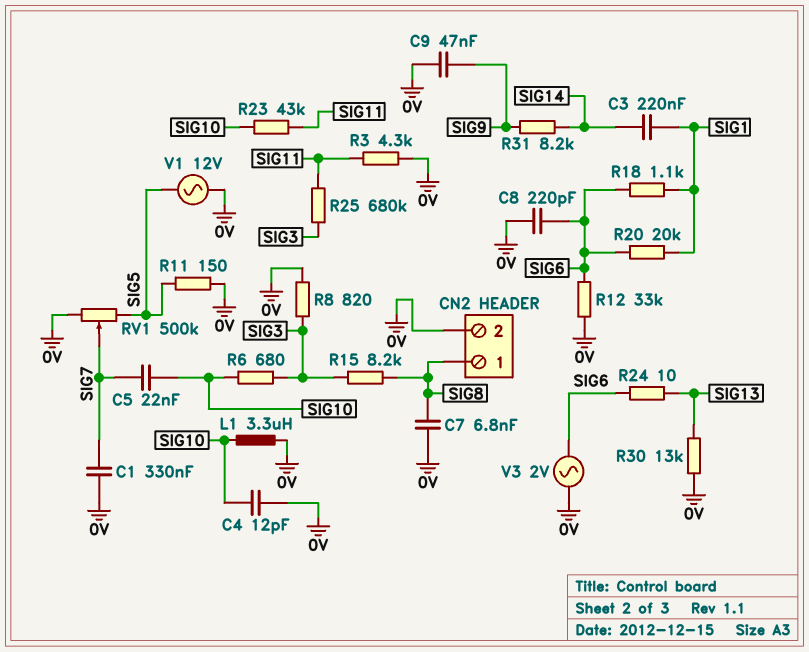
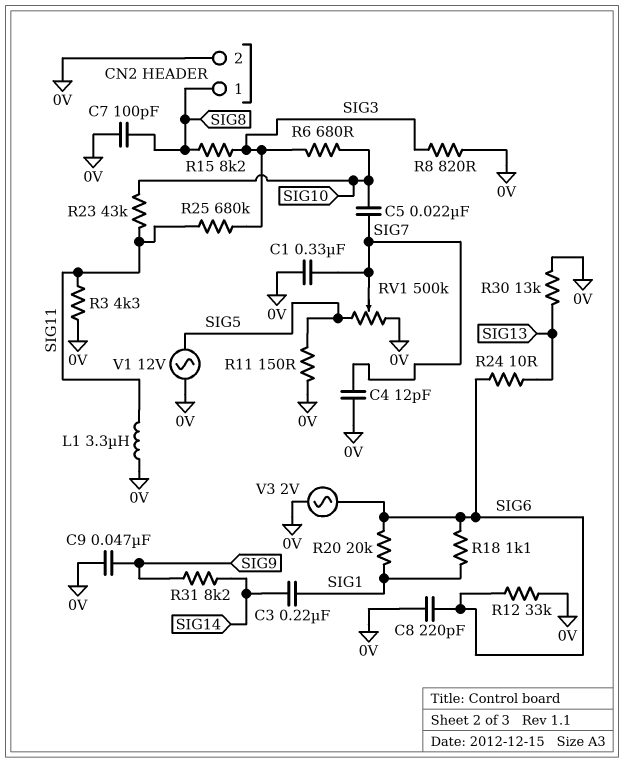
C4: 12pF (0V, SIG10) -> 12pF (0V, SIG7)
C7: 6.8nF (0V, SIG8) -> 100pF (0V, SIG8)
L1: 3.3uH (0V, SIG10) -> 3.3uH (0V, SIG11)

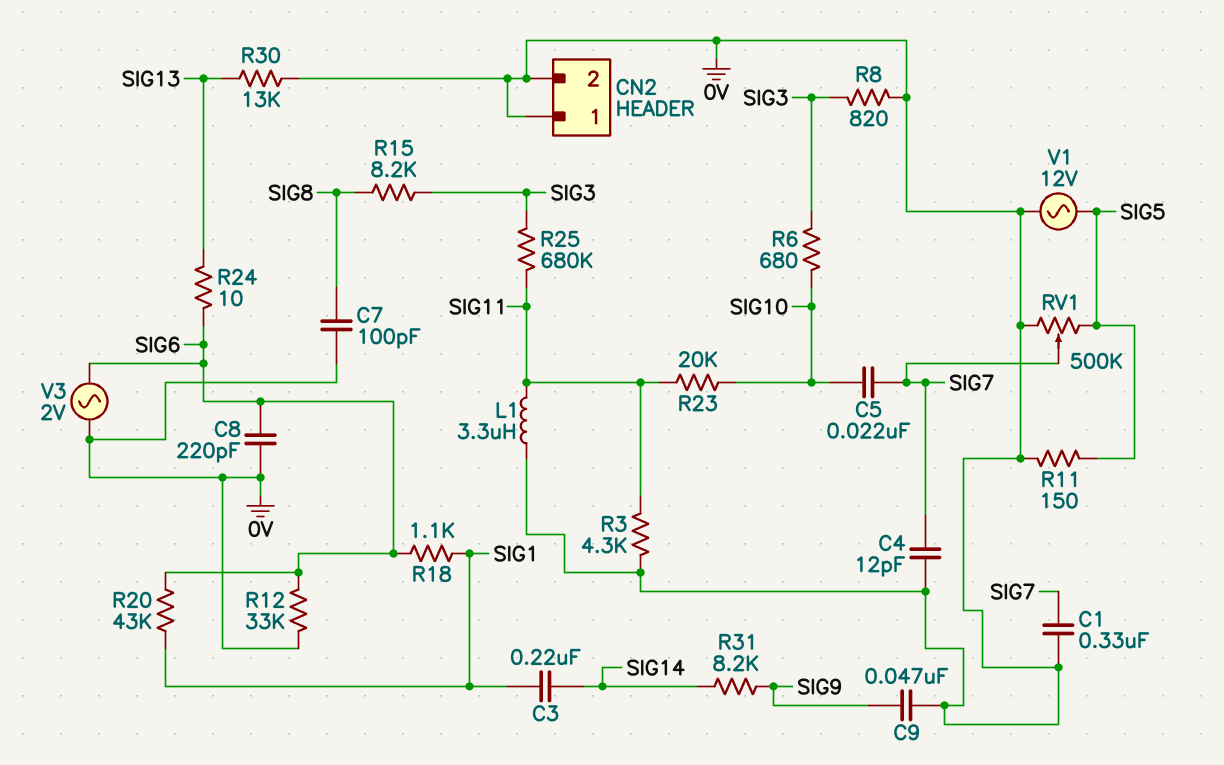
CN2 pin 1: SIG8 -> 0V
R20: 20k (SIG1, SIG6) -> 43k (SIG1, SIG6)
R23: 43k (SIG10, SIG11) -> 20k (SIG10, SIG11)

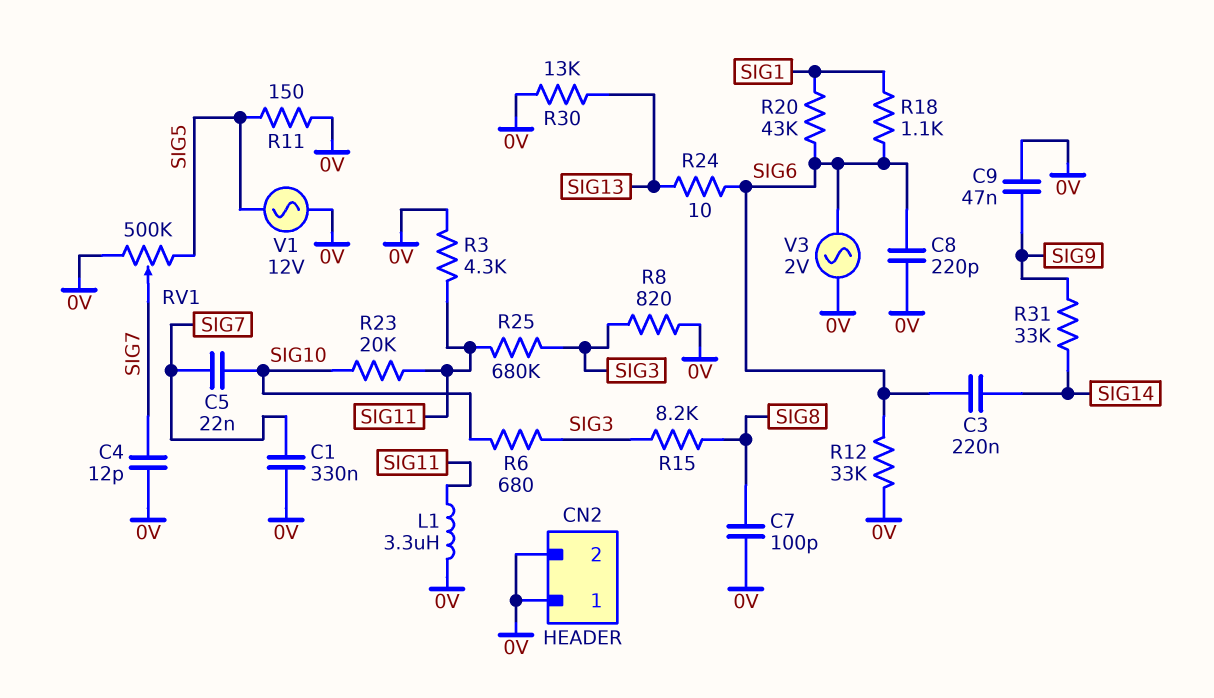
C3: 220nF (SIG1, SIG14) -> 220nF (SIG6, SIG14)
R31: 8.2k (SIG9, SIG14) -> 33k (SIG9, SIG14)

